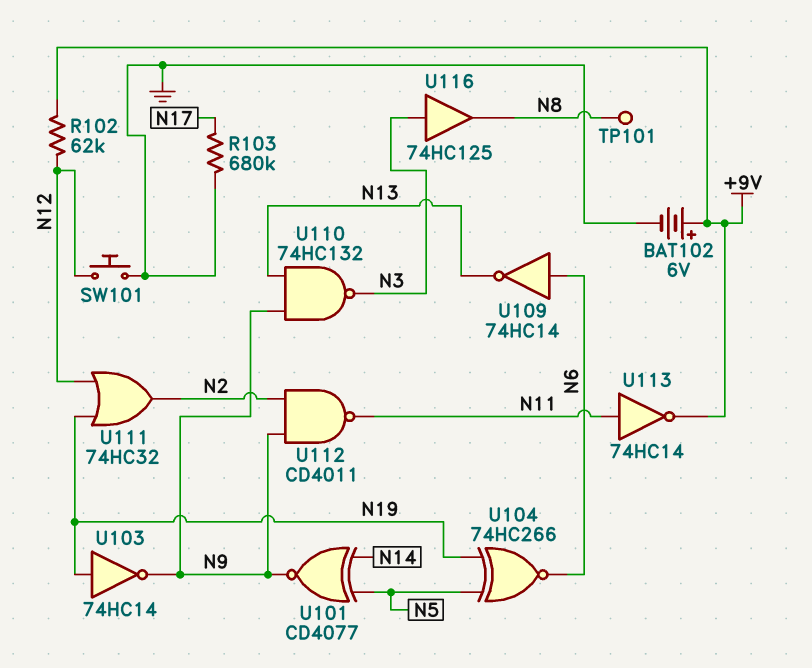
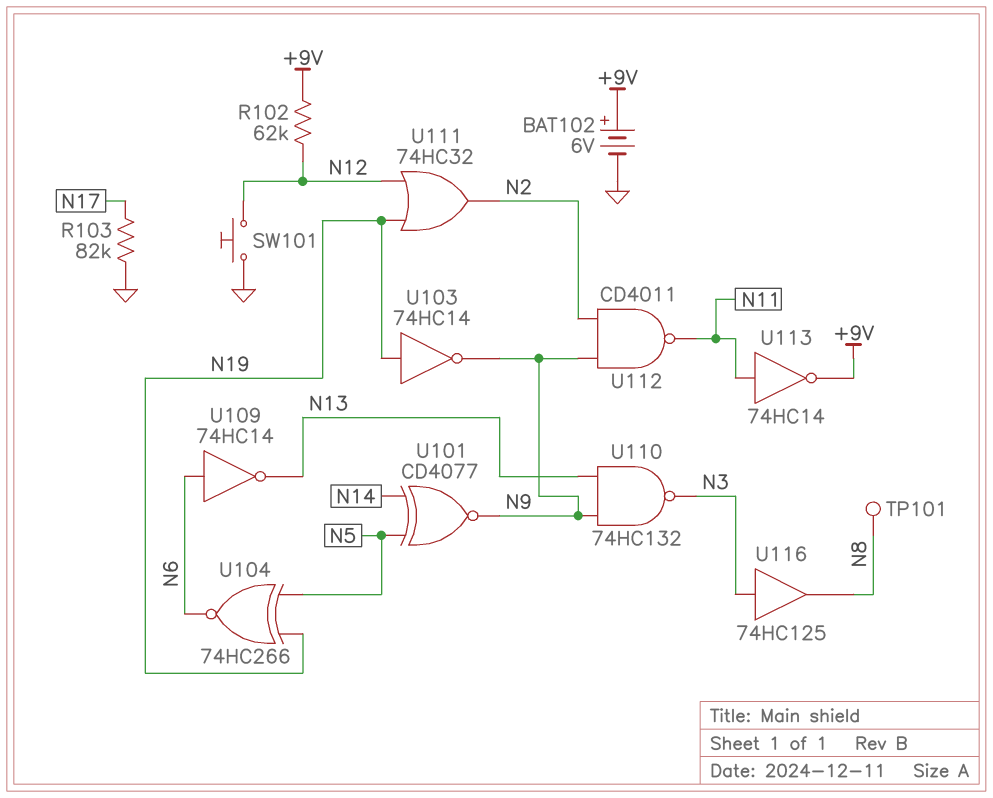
R103: 680k (GND, N17) -> 82k (GND, N17)

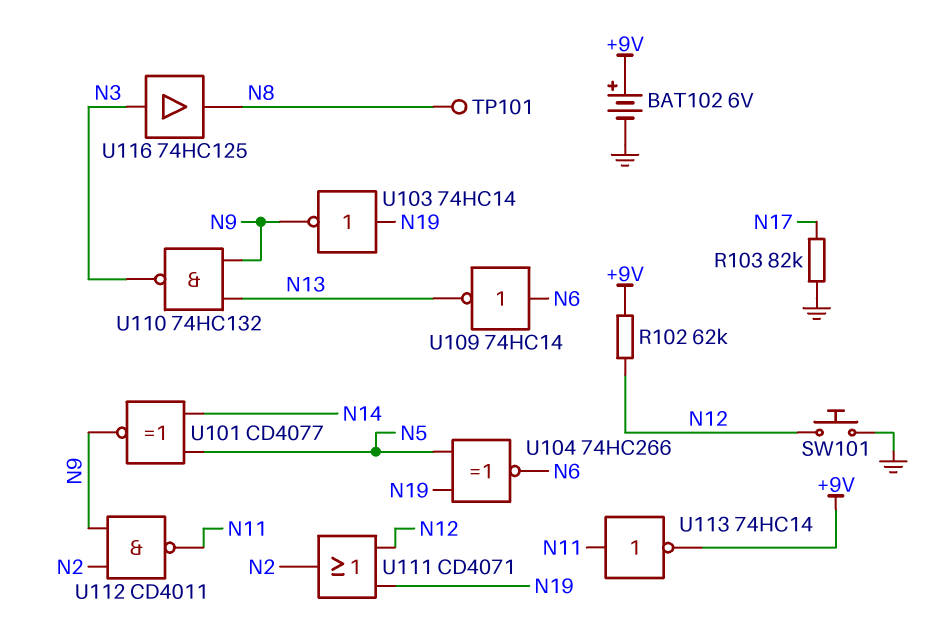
U111: OR 74HC32 (in N12, in N19, out N2) -> OR CD4071 (in N12, in N19, out N2)

